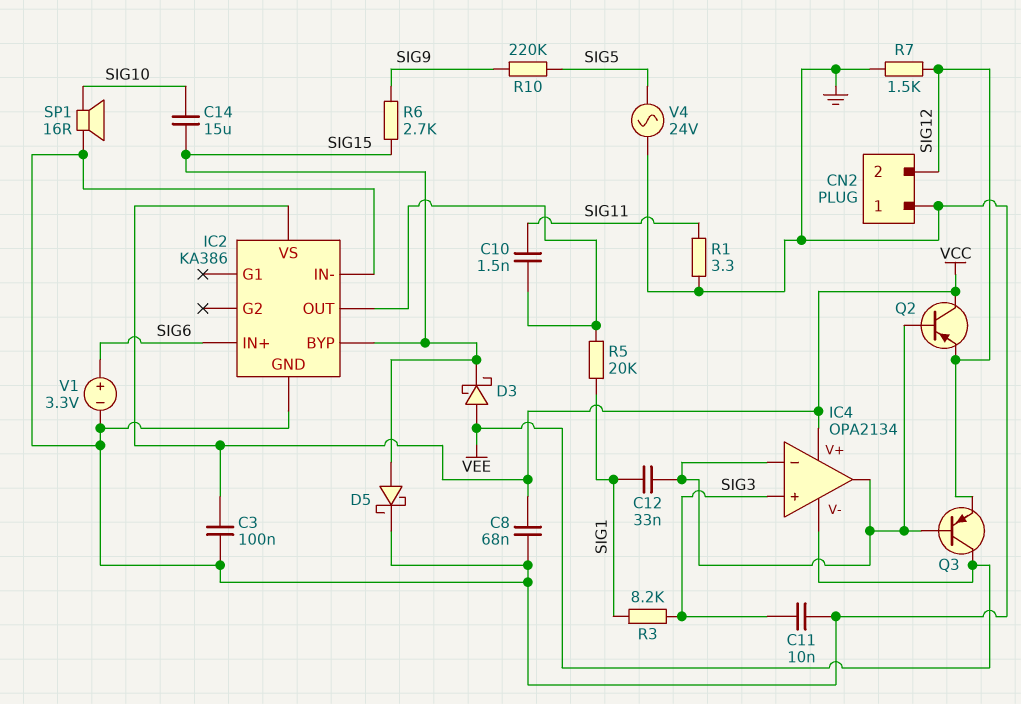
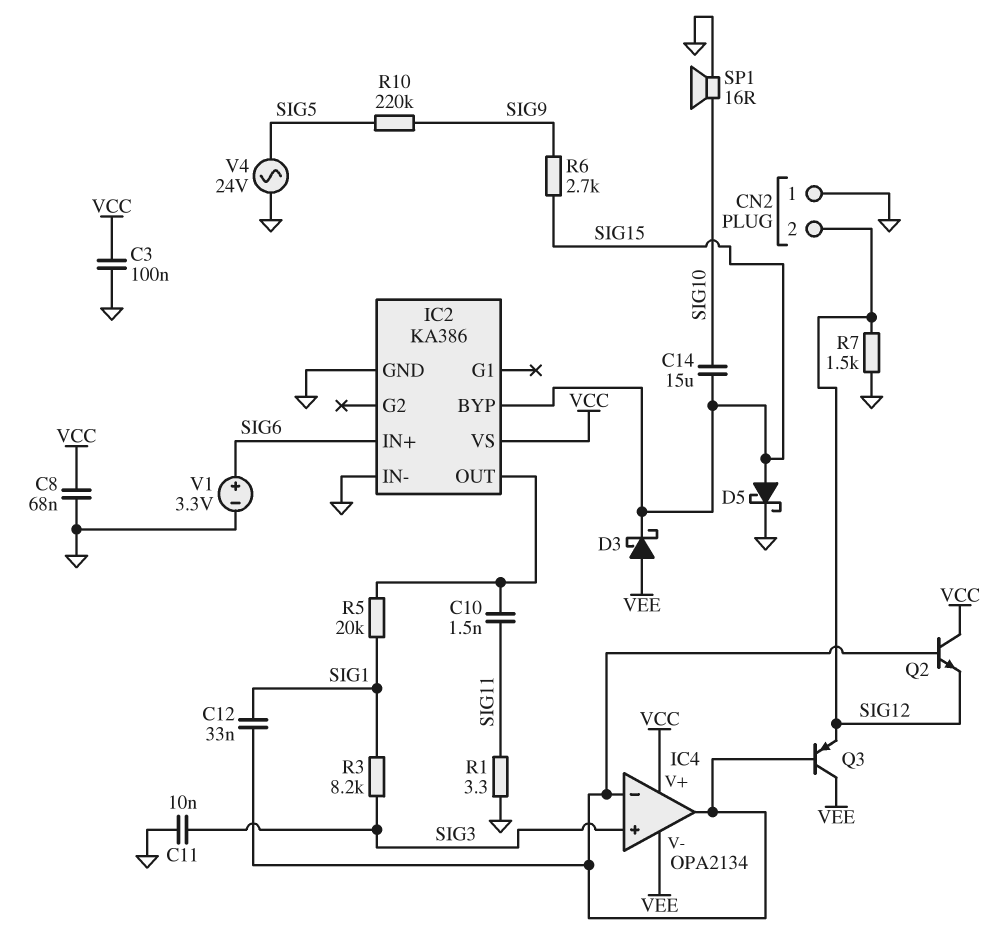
Q2: PNP (B IC4/in-, C VCC, E SIG12) -> NPN (B IC4/in-, C VCC, E SIG12)

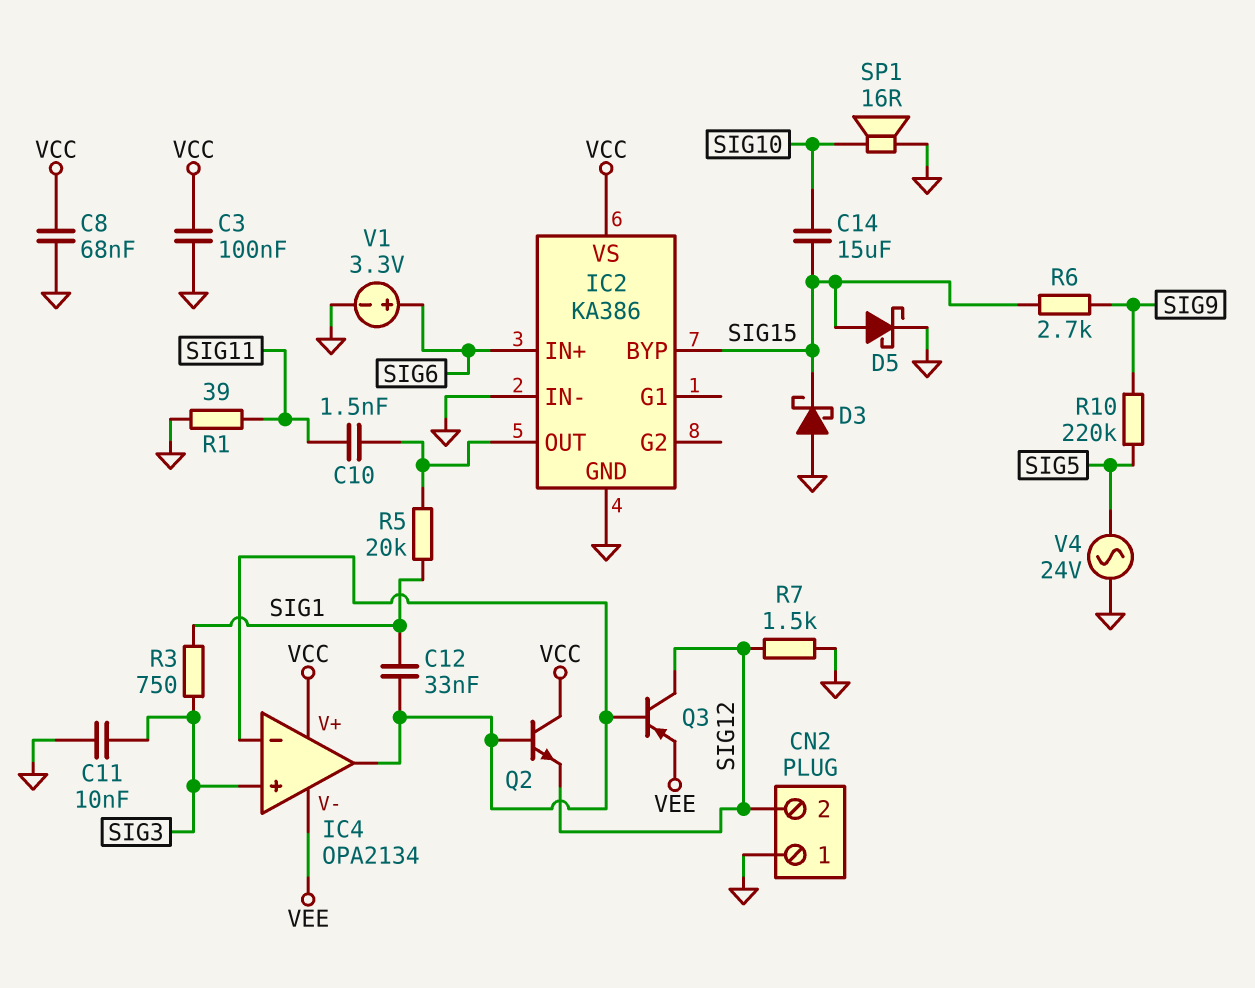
D3: schottky (A VEE, K SIG15) -> schottky (A GND, K SIG15)
Q3: PNP (B IC4/in-, C VEE, E SIG12) -> PNP (B IC4/in-, C SIG12, E VEE)
R1: 3.3 (GND, SIG11) -> 39 (GND, SIG11)
R3: 8.2k (SIG1, SIG3) -> 750 (SIG1, SIG3)

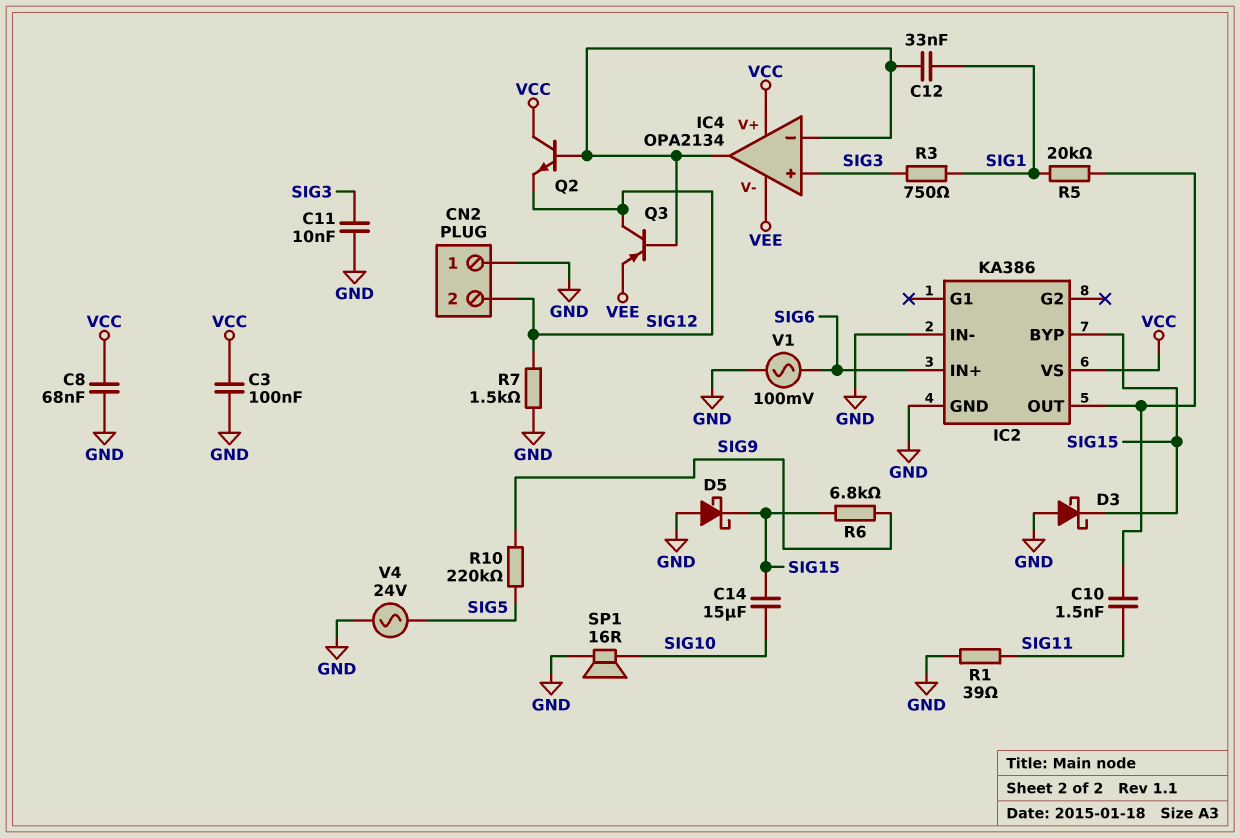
D5: schottky (A SIG15, K GND) -> schottky (A GND, K SIG15)
R6: 2.7k (SIG9, SIG15) -> 6.8k (SIG9, SIG15)
V1: 3.3V (plus SIG6, minus GND) -> AC 100mV (GND, SIG6)

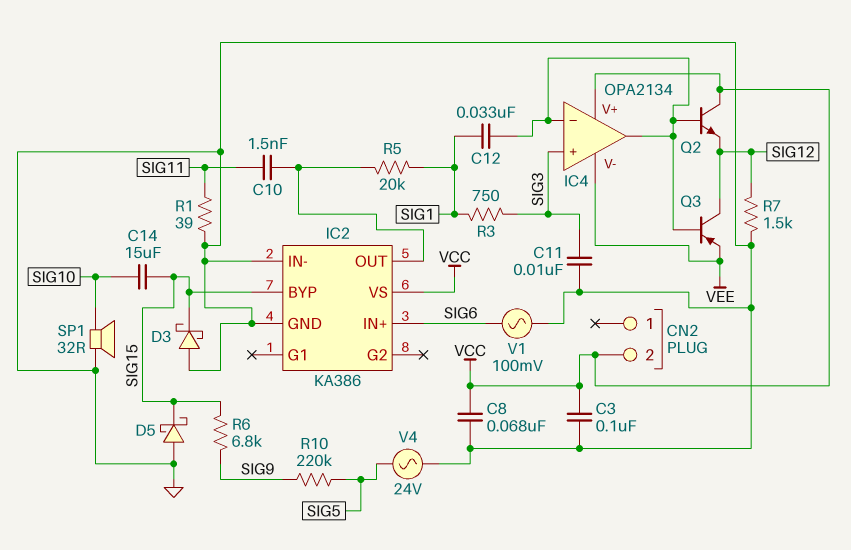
CN2 pin 1: GND -> none
CN2 pin 2: SIG12 -> VCC
SP1: speaker 16R (GND, SIG10) -> speaker 32R (GND, SIG10)

